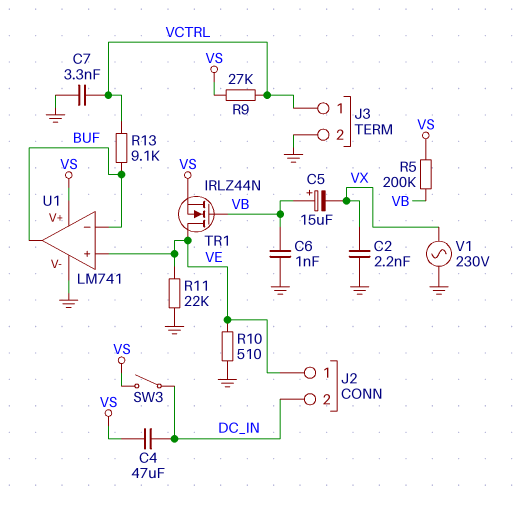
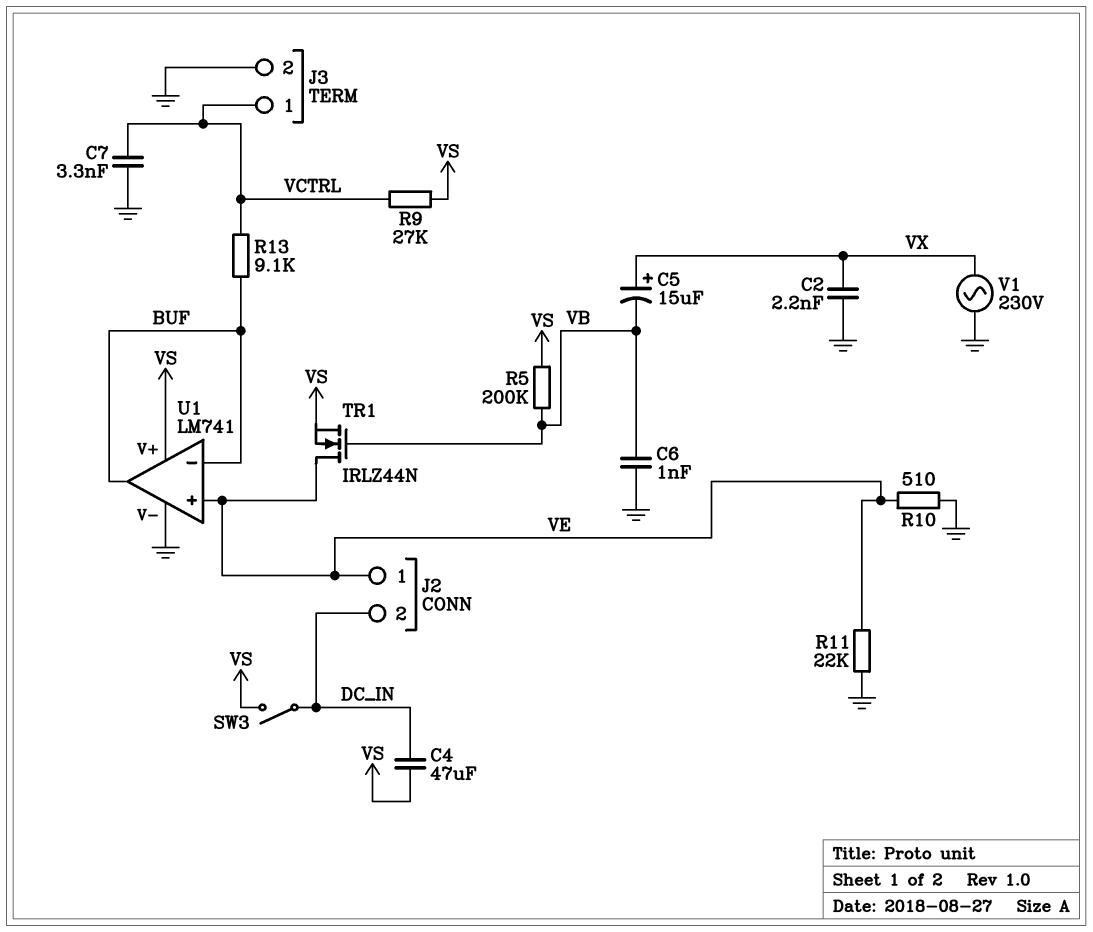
C5: 15uF (plus VB, minus VX) -> 15uF (plus VX, minus VB)

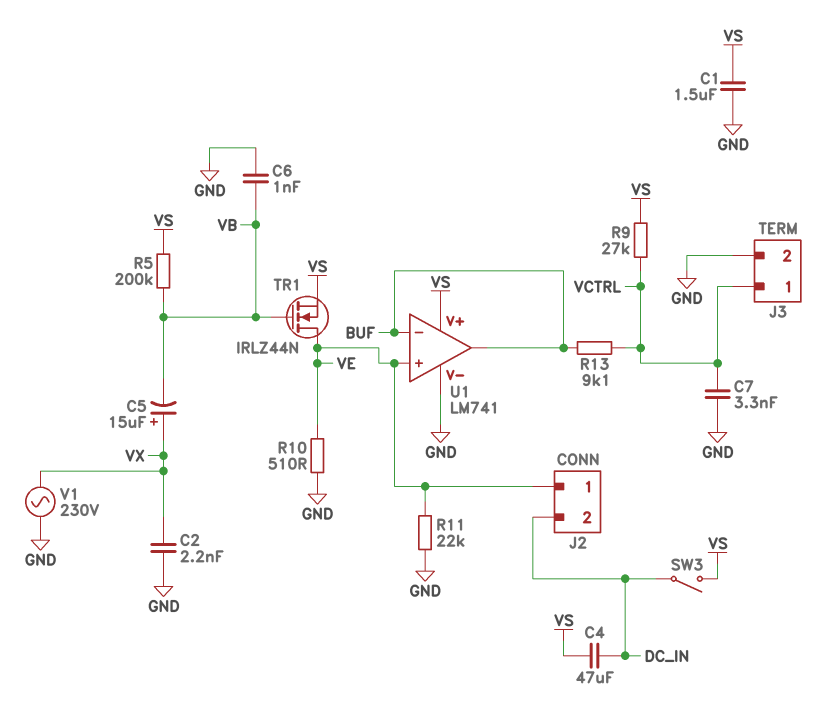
C1: none -> 1.5uF (GND, VS)

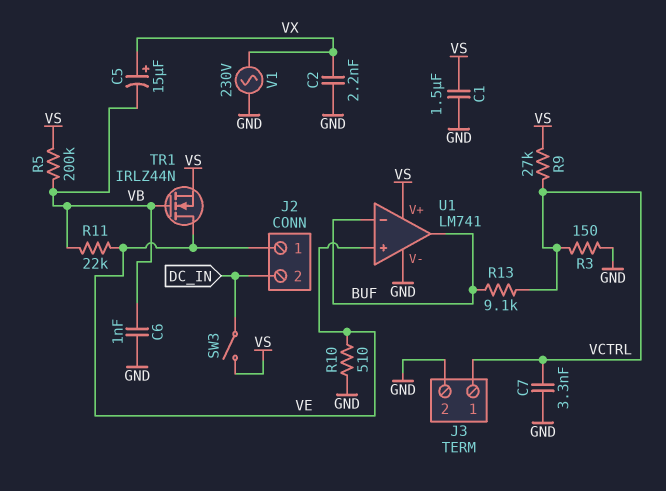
C4: 47uF (DC_IN, VS) -> none
R3: none -> 150 (GND, VCTRL)
R11: 22k (GND, VE) -> 22k (VB, VE)

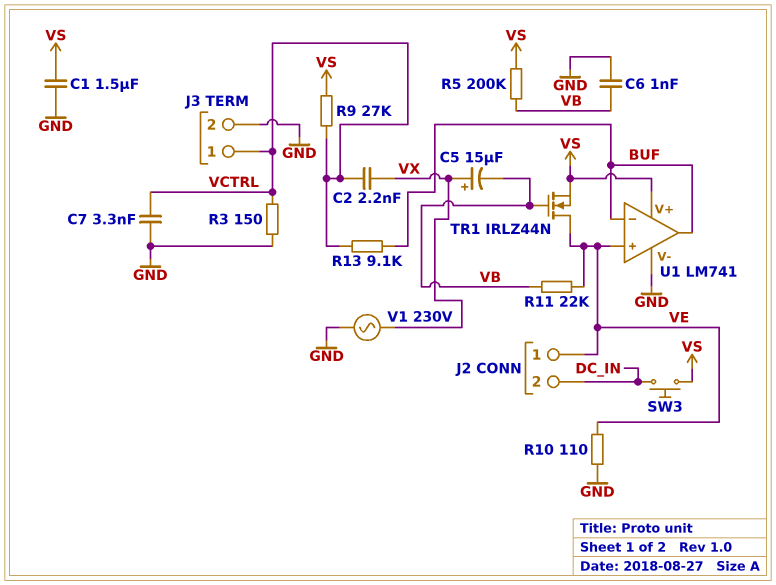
C2: 2.2nF (GND, VX) -> 2.2nF (VCTRL, VX)
R10: 510 (GND, VE) -> 110 (GND, VE)
SW3: switch (DC_IN, VS) -> button (DC_IN, VS)

